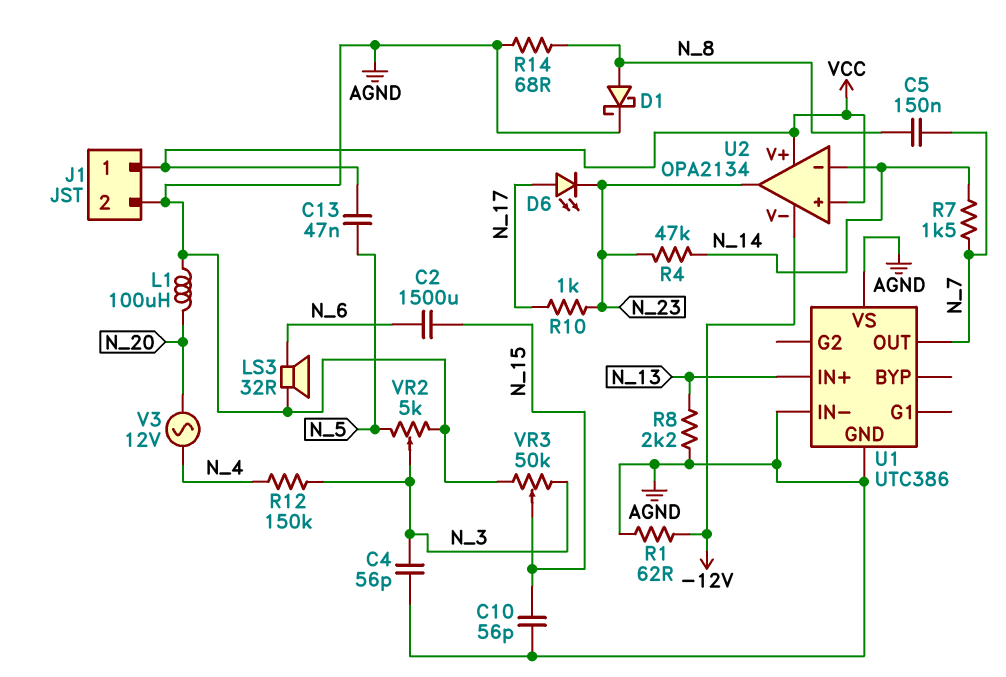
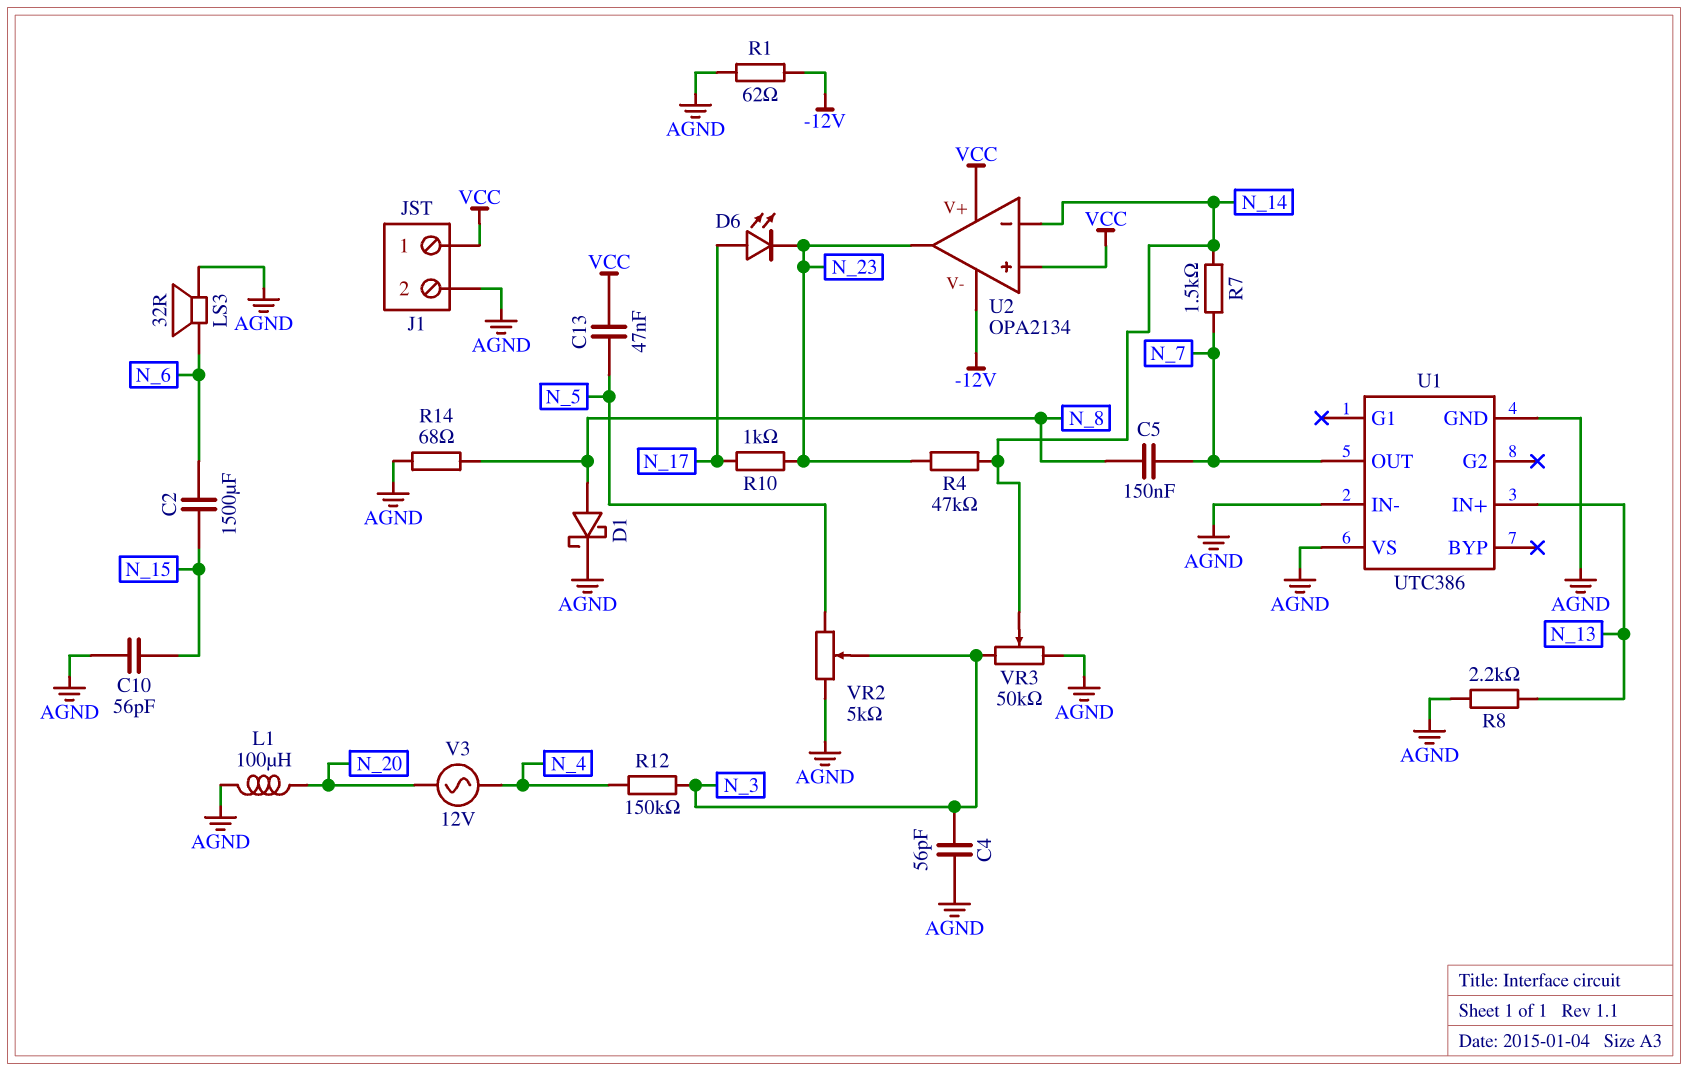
VR3: 50k (AGND, N_3, wiper N_15) -> 50k (AGND, N_3, wiper N_14)

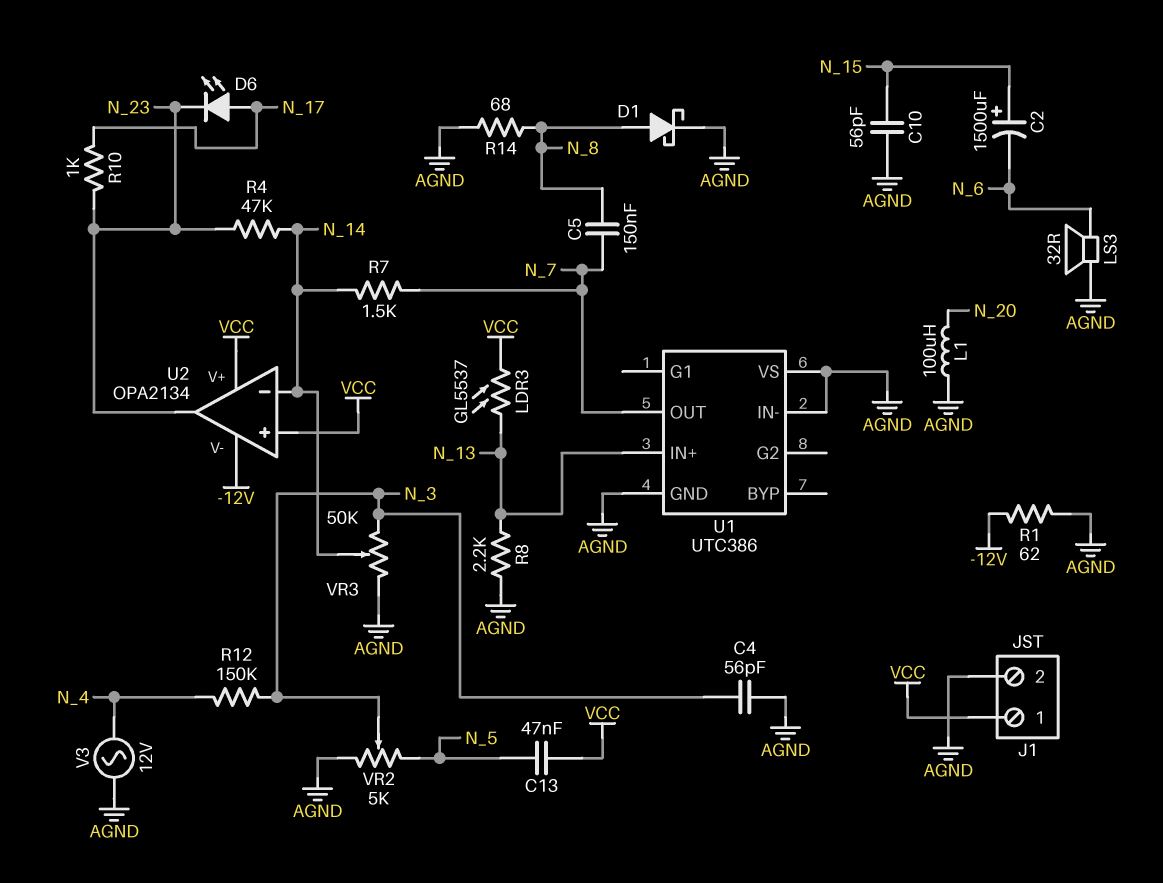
C2: 1500uF (N_6, N_15) -> 1500uF (plus N_15, minus N_6)
LDR3: none -> GL5537 (N_13, VCC)
V3: AC 12V (N_4, N_20) -> AC 12V (AGND, N_4)

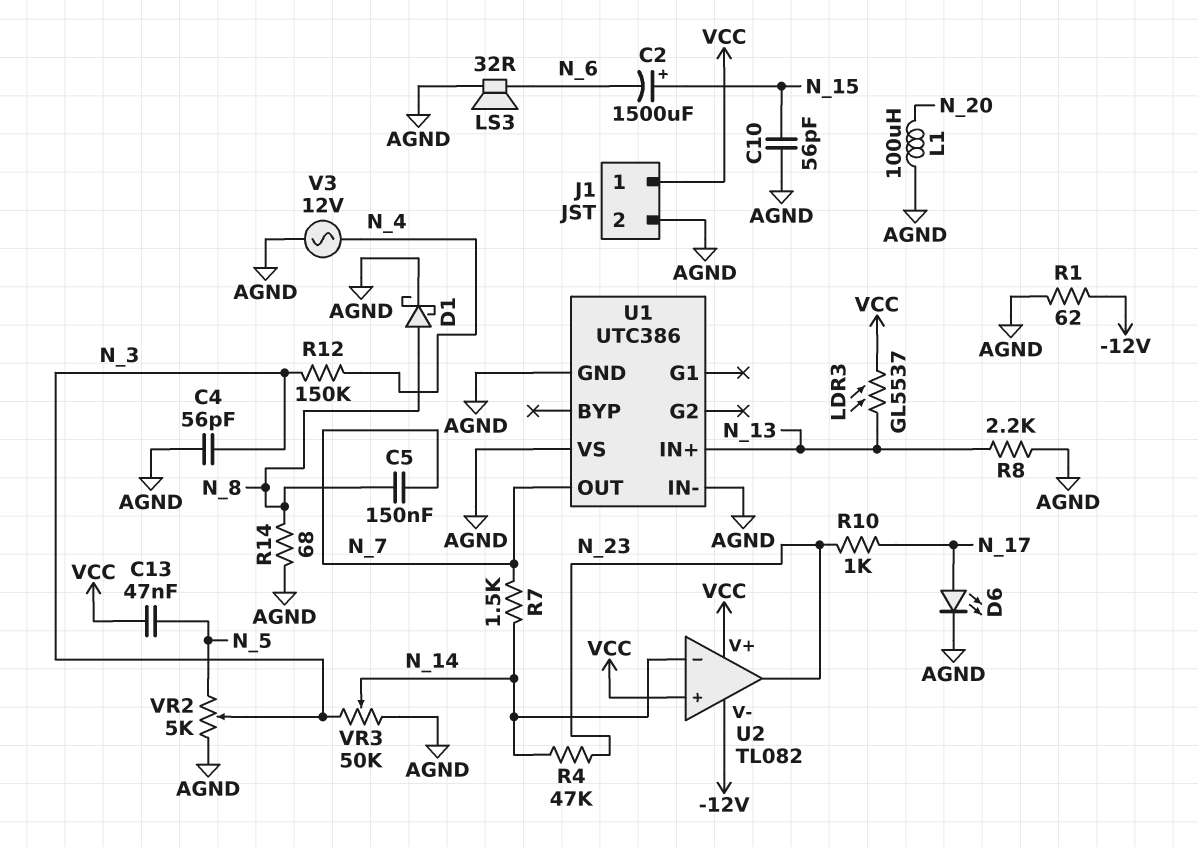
D6: LED (A N_17, K N_23) -> LED (A N_17, K AGND)
U2: OPA2134 -> TL082

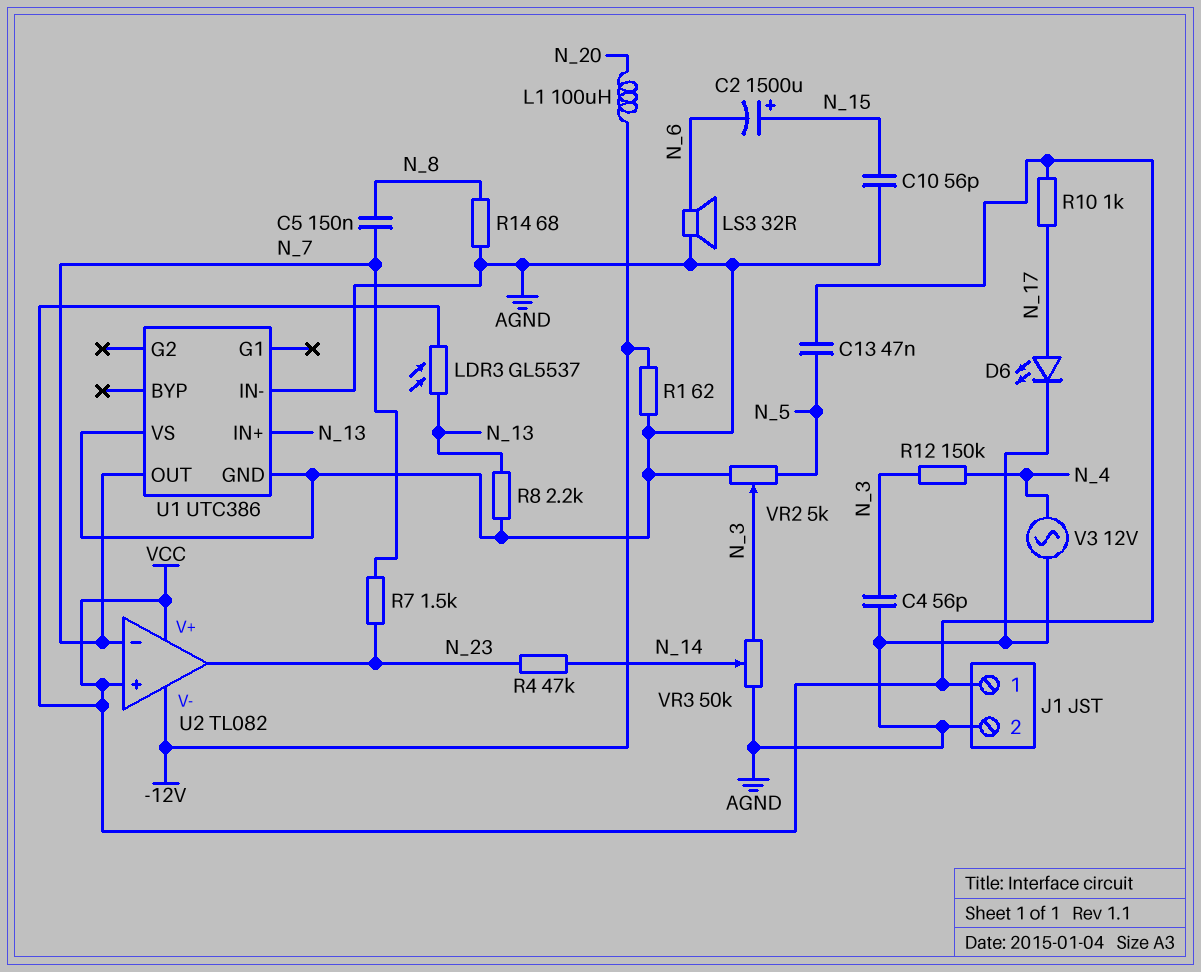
D1: schottky (A N_8, K AGND) -> none
L1: 100uH (AGND, N_20) -> 100uH (-12V, N_20)
R7: 1.5k (N_7, N_14) -> 1.5k (N_7, N_23)
R10: 1k (N_17, N_23) -> 1k (N_17, VCC)
U2 pin in-: N_14 -> N_7

